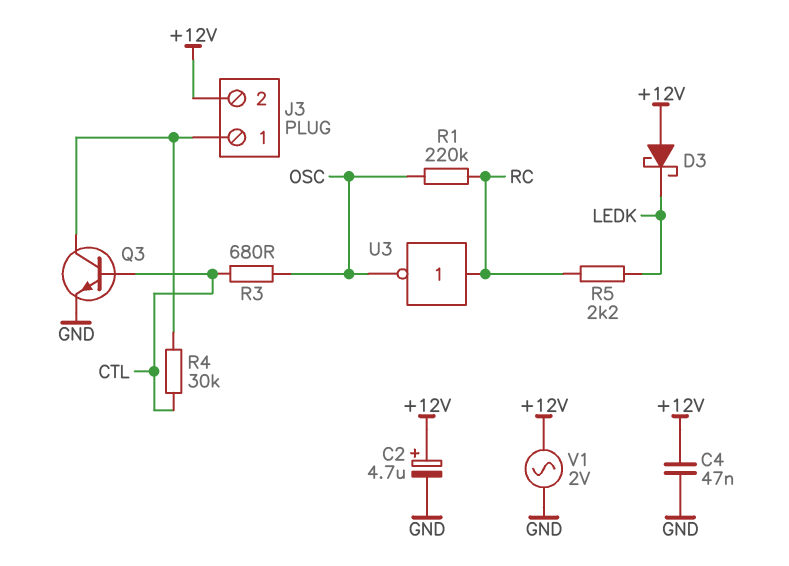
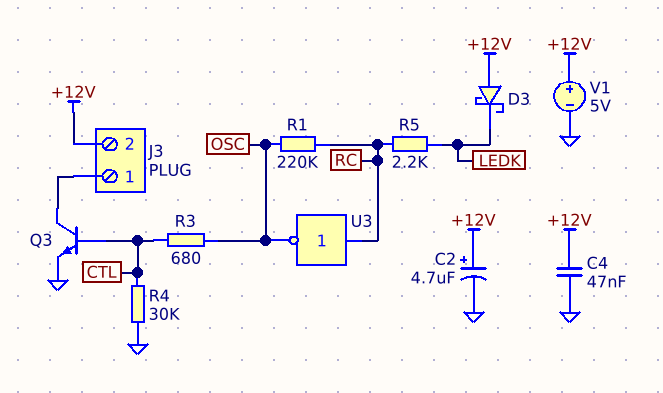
R4: 30k (CTL, J3/1) -> 30k (CTL, GND)
V1: AC 2V (+12V, GND) -> 5V (plus +12V, minus GND)

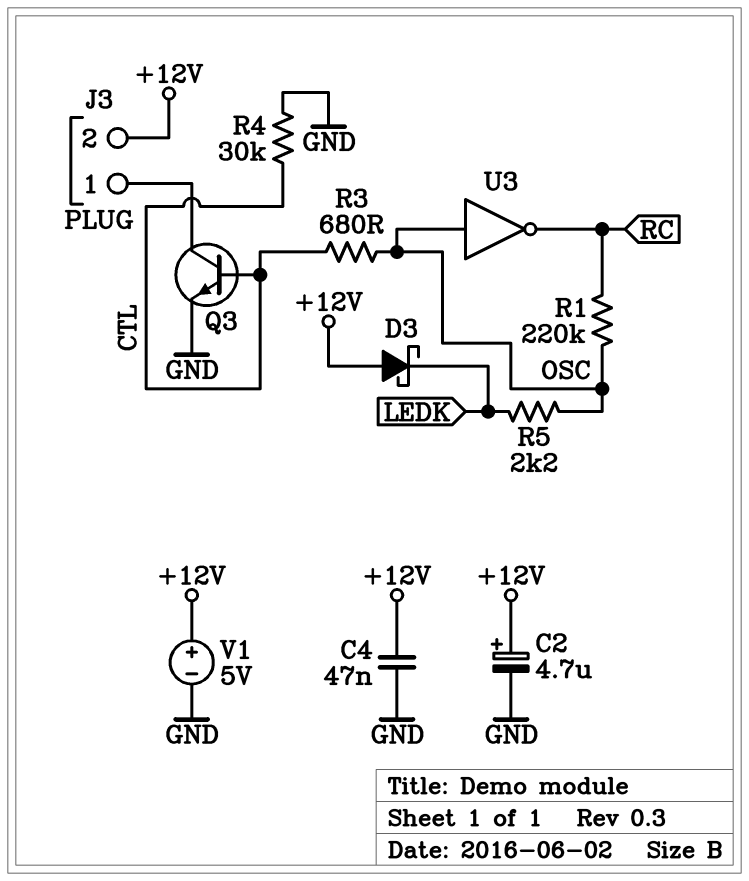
R5: 2.2k (LEDK, RC) -> 2.2k (LEDK, OSC)
U3: NOT (in RC, out OSC) -> NOT (in OSC, out RC)

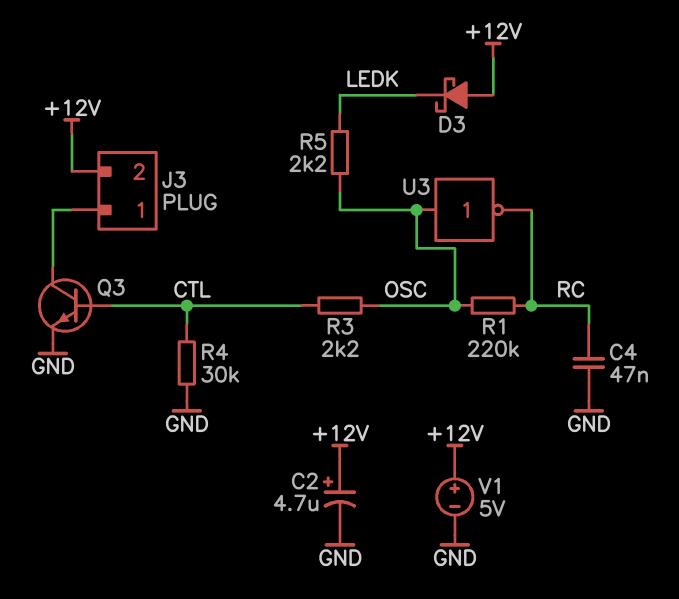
C4: 47nF (+12V, GND) -> 47nF (GND, RC)
R3: 680 (CTL, OSC) -> 2.2k (CTL, OSC)

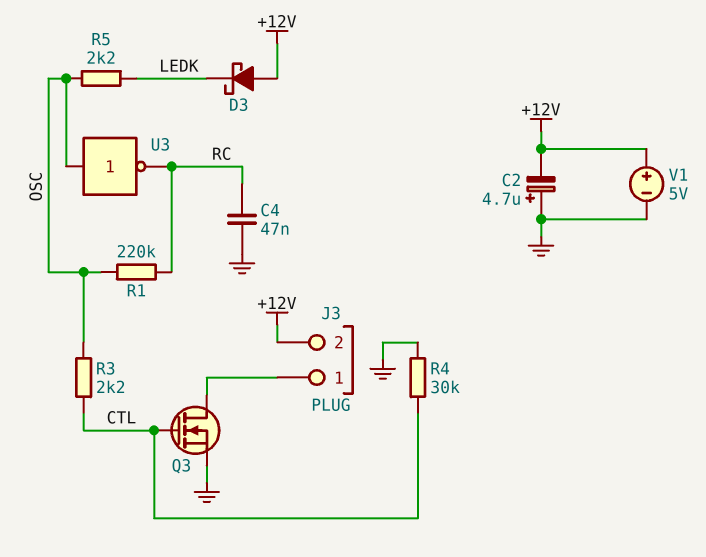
C2: 4.7uF (plus +12V, minus GND) -> 4.7uF (plus GND, minus +12V)
Q3: NPN (B CTL, C J3/1, E GND) -> NMOS (G CTL, D J3/1, S GND)

